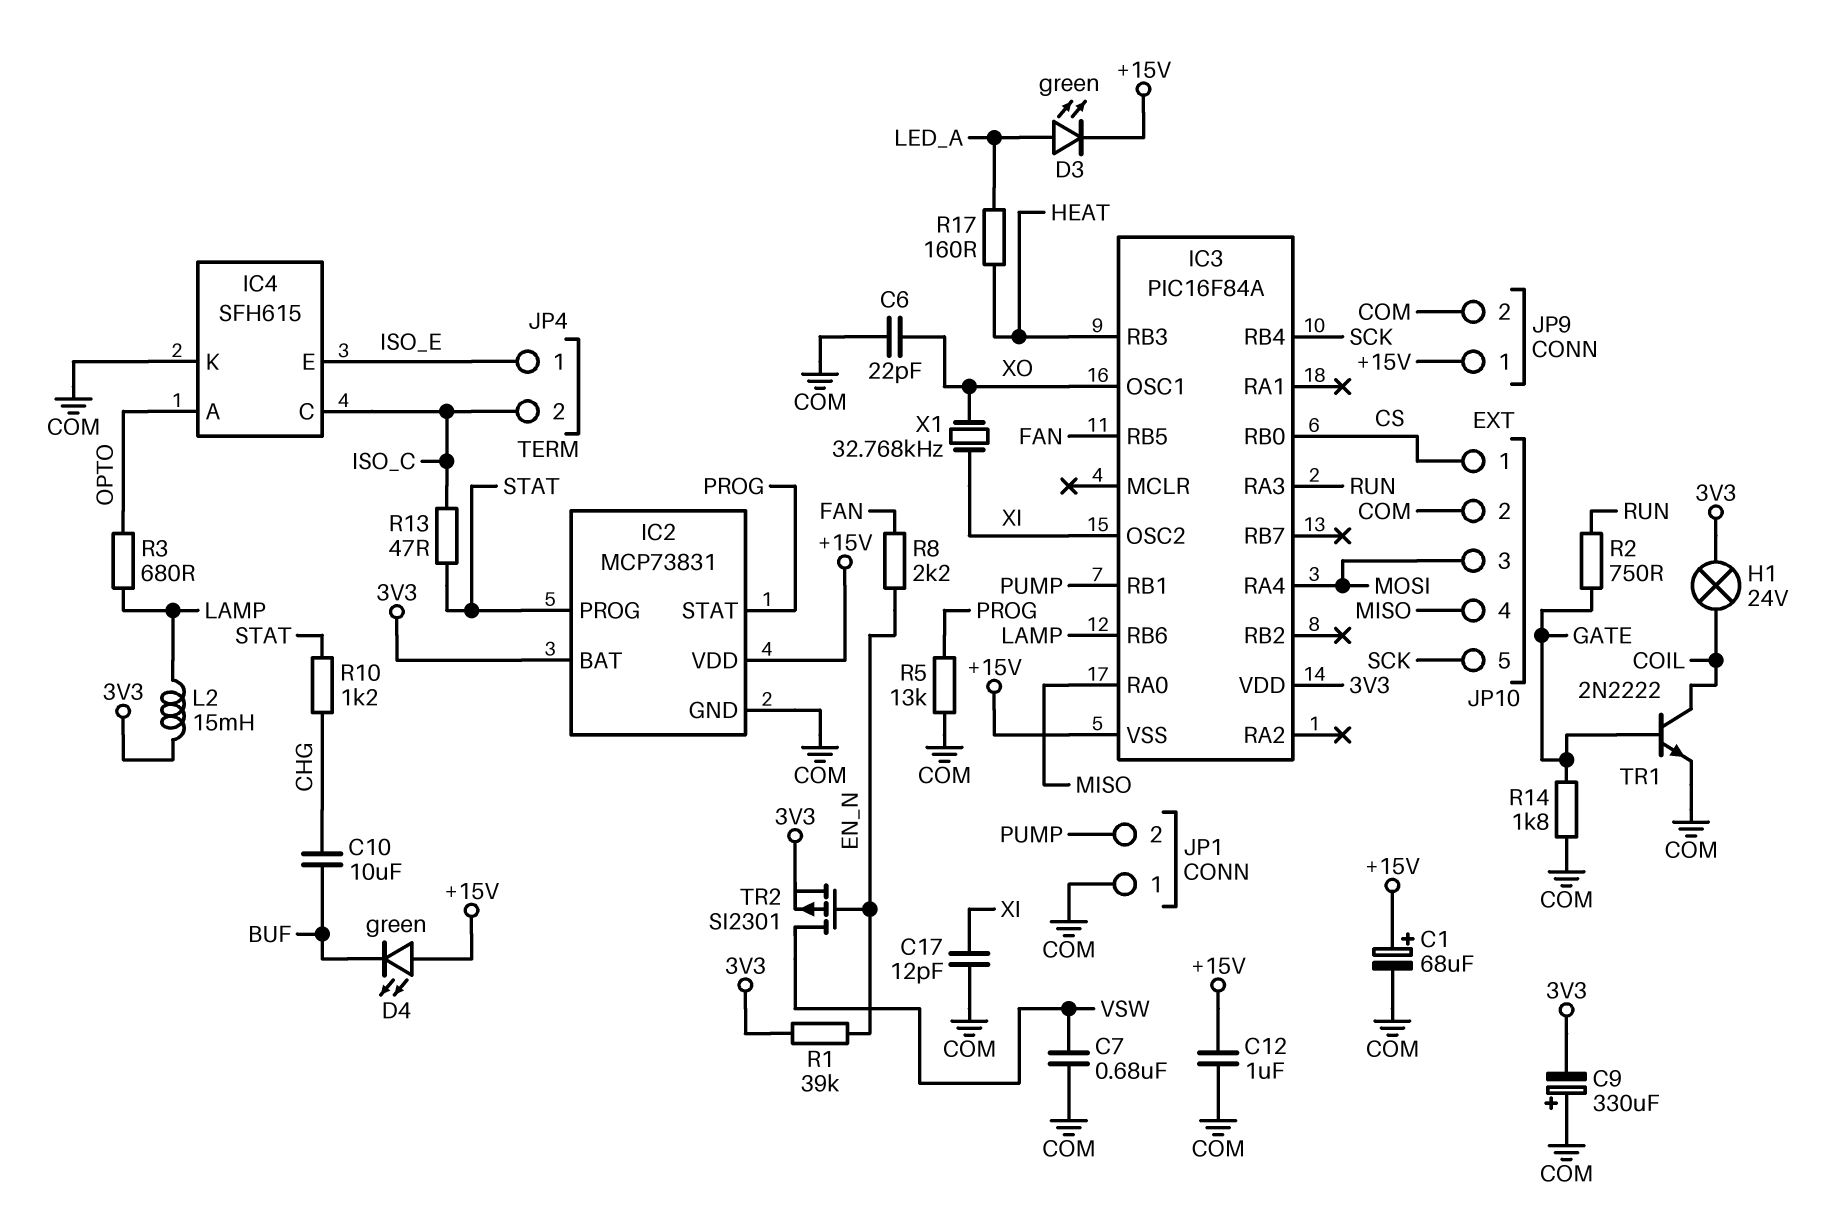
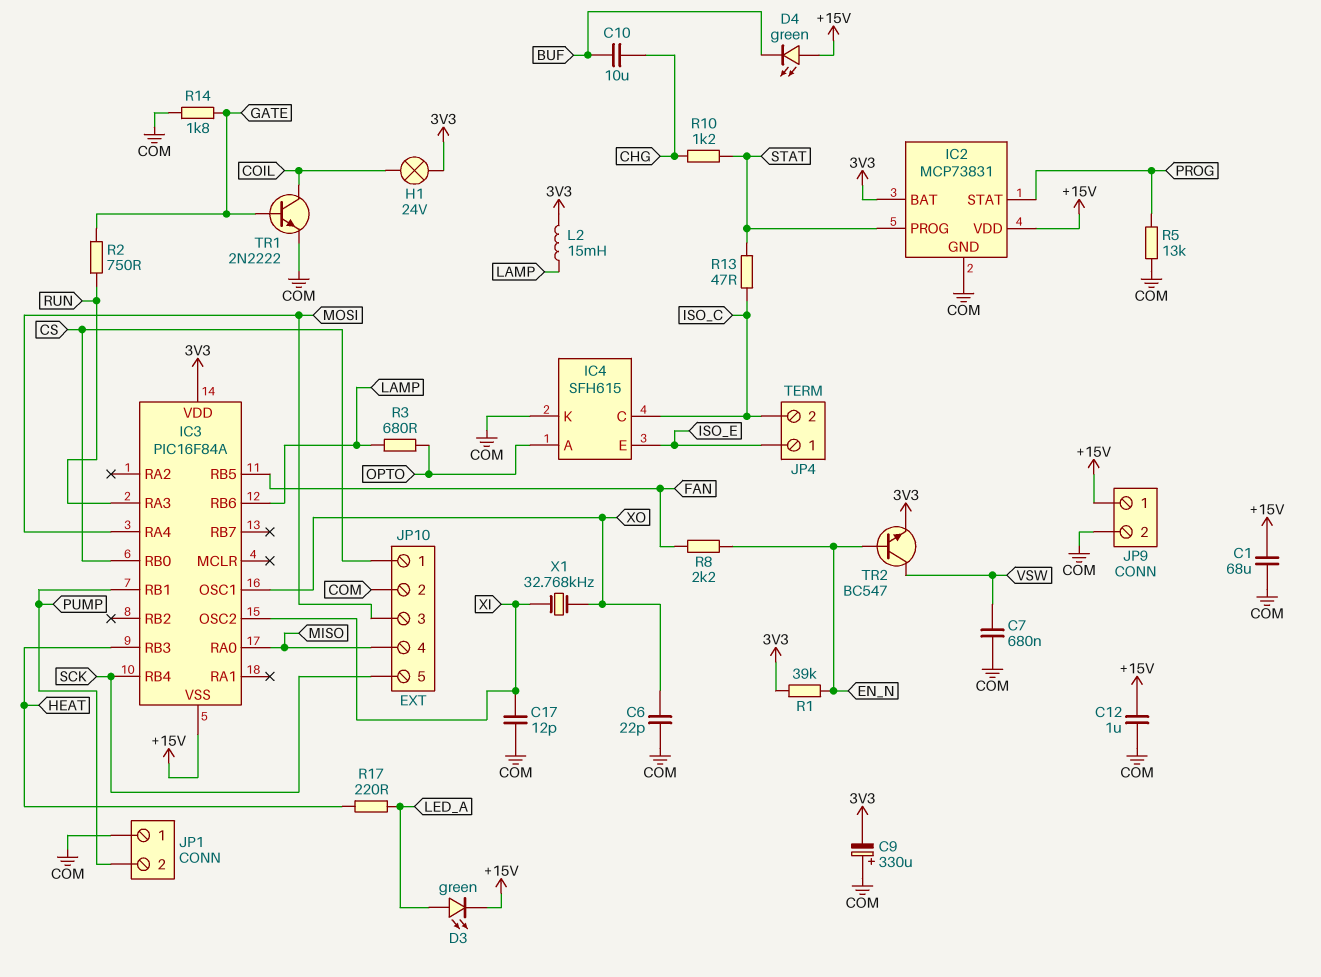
C1: 68uF (plus +15V, minus COM) -> 68uF (+15V, COM)
R17: 160 (HEAT, LED_A) -> 220 (HEAT, LED_A)
TR2: PMOS SI2301 (G EN_N, D VSW, S 3V3) -> NPN BC547 (B EN_N, C VSW, E 3V3)

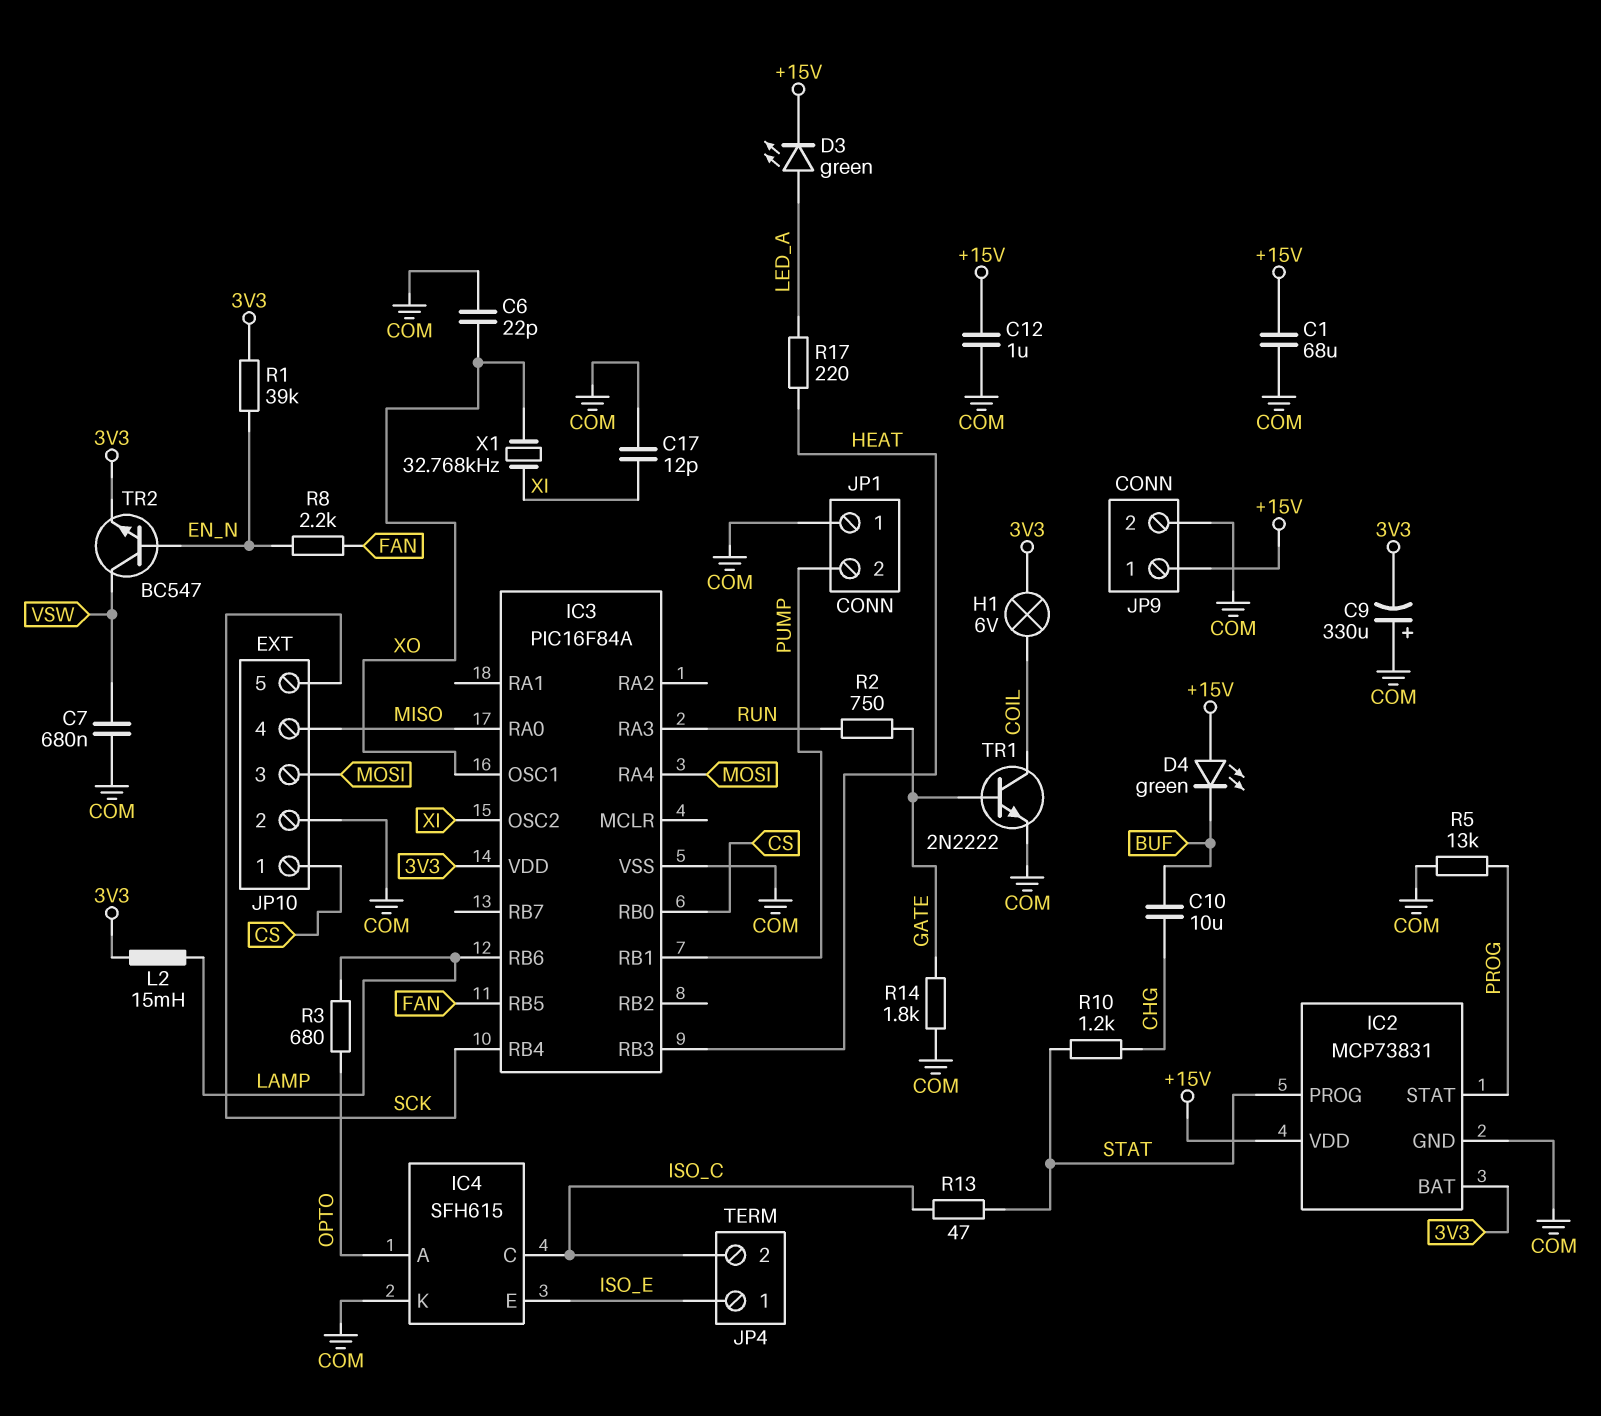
H1: lamp 24V (3V3, COIL) -> lamp 6V (3V3, COIL)
IC3 pin VSS: +15V -> COM

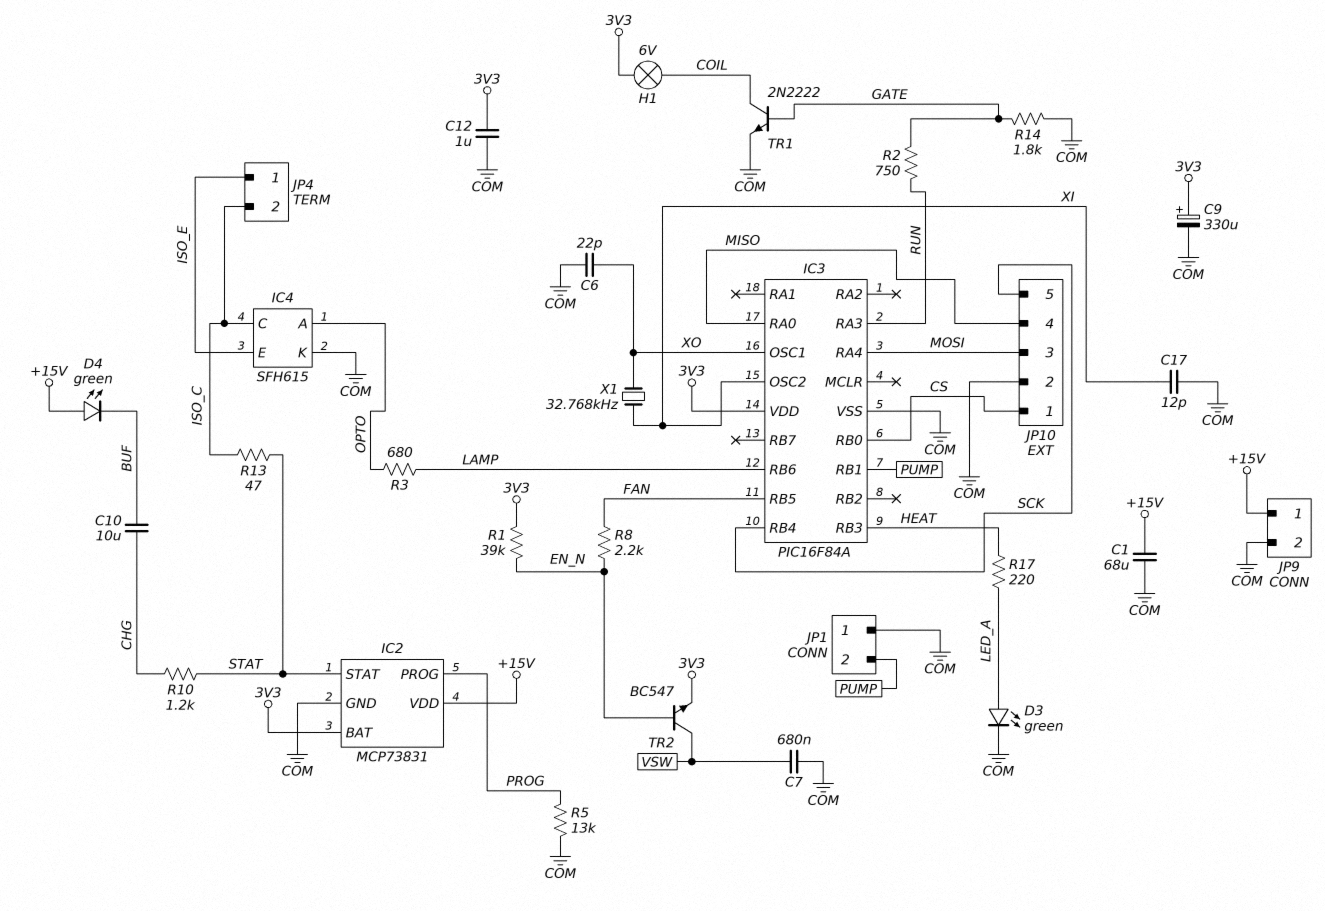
C9: 330uF (plus COM, minus 3V3) -> 330uF (plus 3V3, minus COM)
C12: 1uF (+15V, COM) -> 1uF (3V3, COM)
D3: LED green (A LED_A, K +15V) -> LED green (A LED_A, K COM)
IC2 pin PROG: STAT -> PROG
IC2 pin STAT: PROG -> STAT
L2: 15mH (3V3, LAMP) -> none

